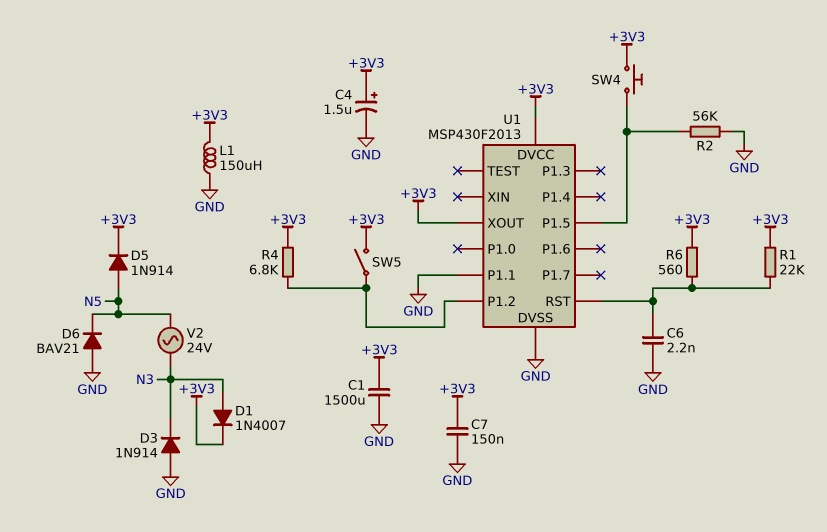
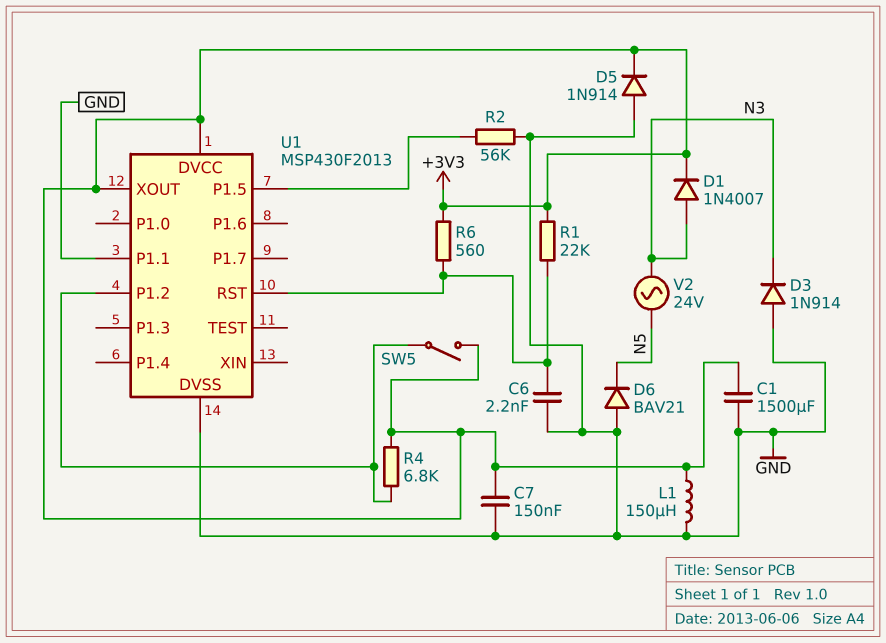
C4: 1.5uF (plus +3V3, minus GND) -> none
D5: diode 1N914 (A N5, K +3V3) -> diode 1N914 (A GND, K +3V3)
SW4: button (+3V3, U1/P1.5) -> none

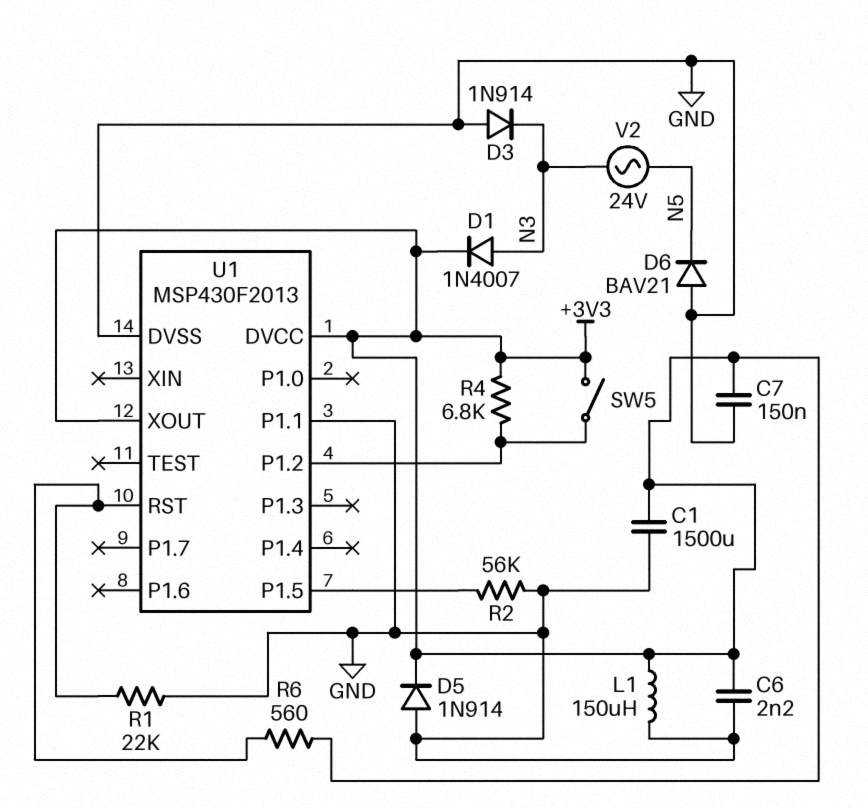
C6: 2.2nF (GND, U1/RST) -> 2.2nF (+3V3, GND)
R1: 22k (+3V3, U1/RST) -> 22k (GND, U1/RST)

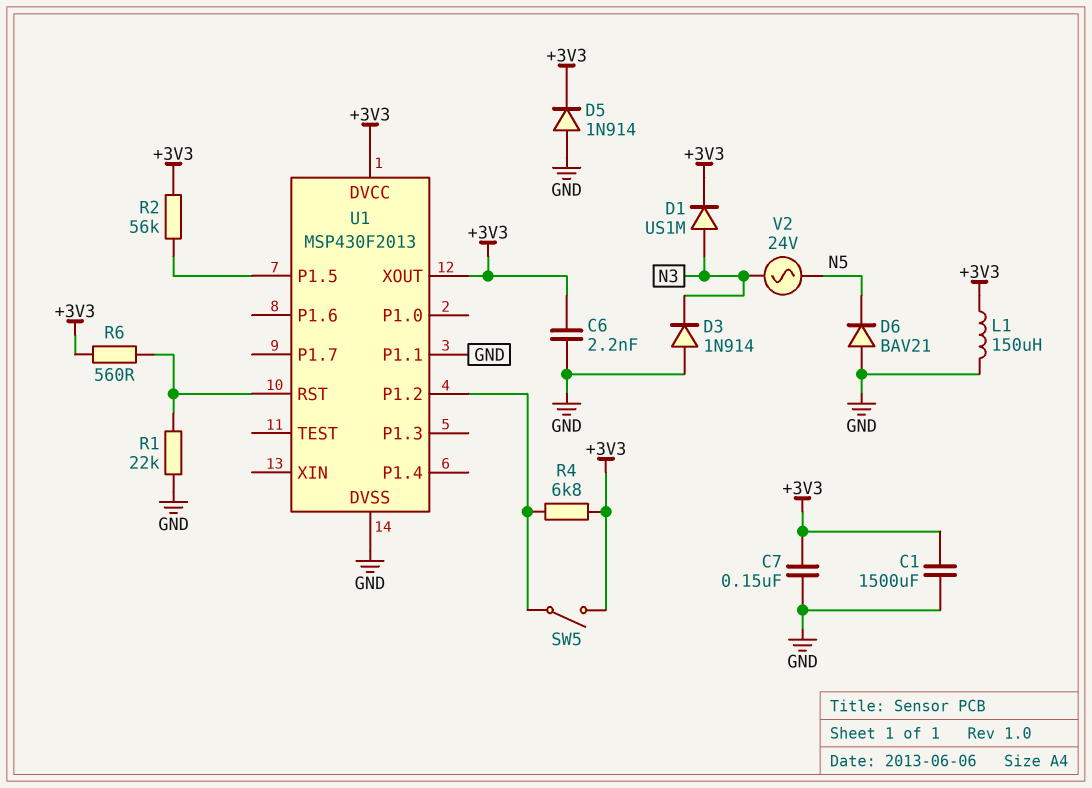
D1: diode 1N4007 (A N3, K +3V3) -> diode US1M (A N3, K +3V3)
R2: 56k (GND, U1/P1.5) -> 56k (+3V3, U1/P1.5)

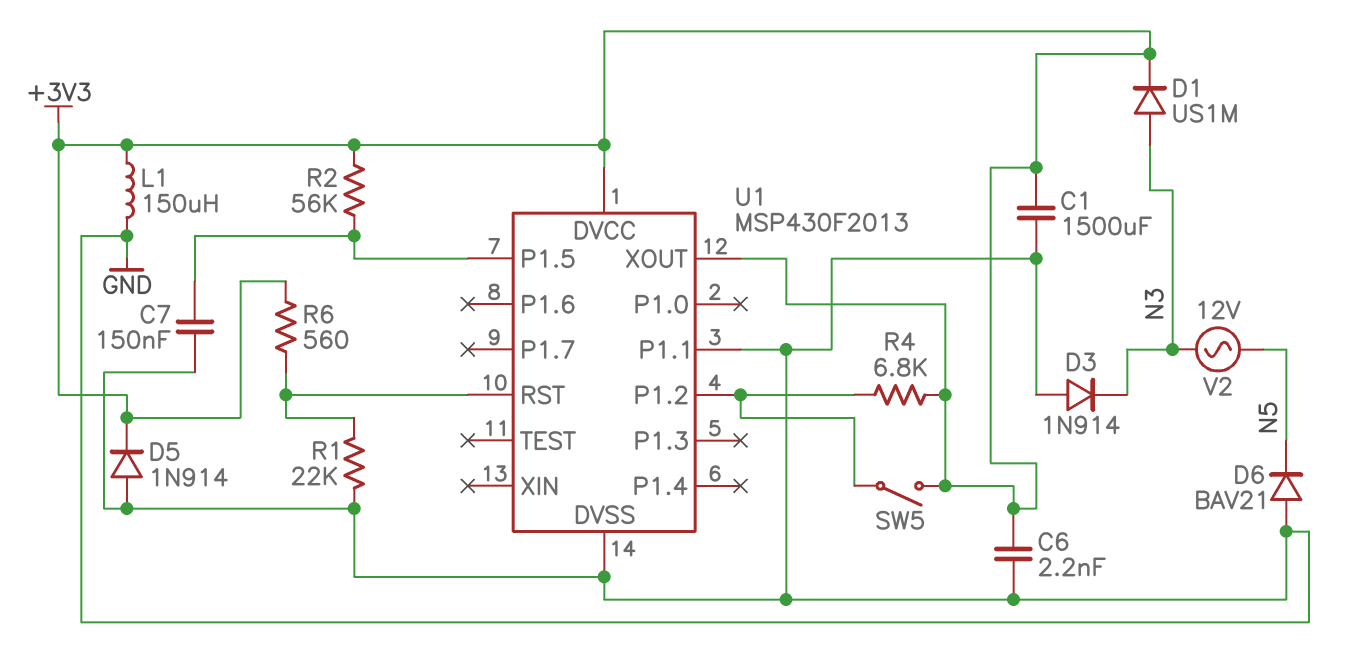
C7: 150nF (+3V3, GND) -> 150nF (GND, U1/P1.5)
V2: AC 24V (N3, N5) -> AC 12V (N3, N5)

